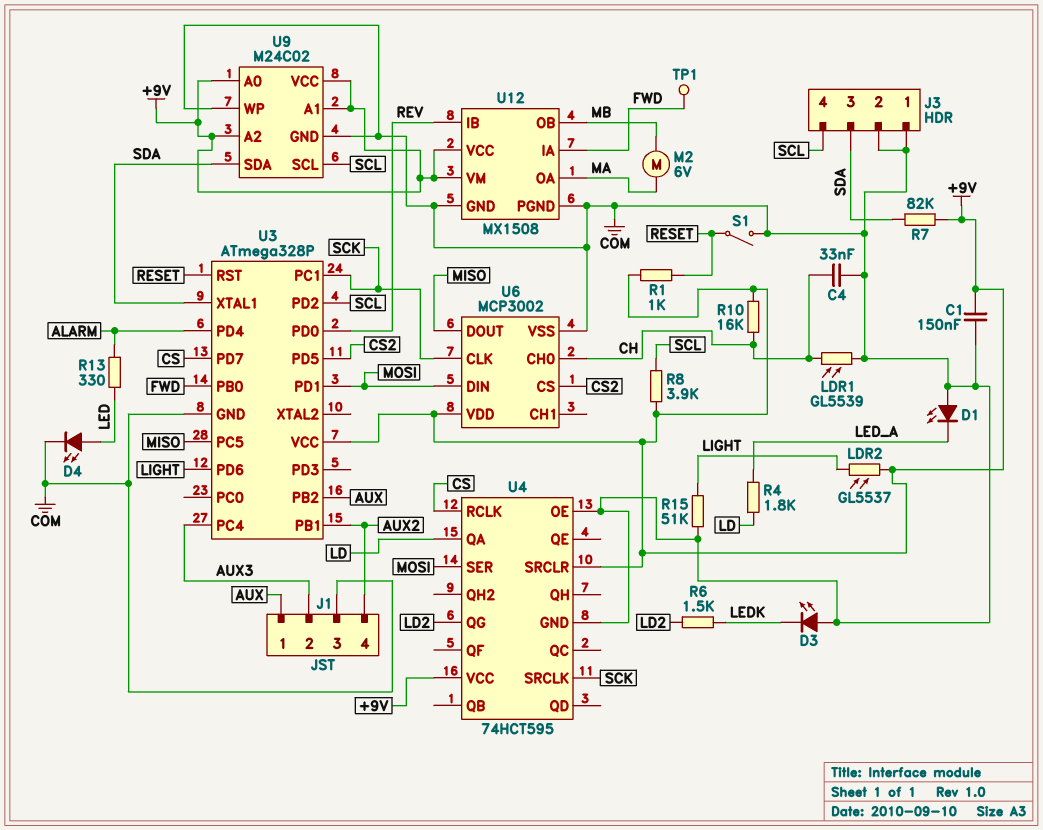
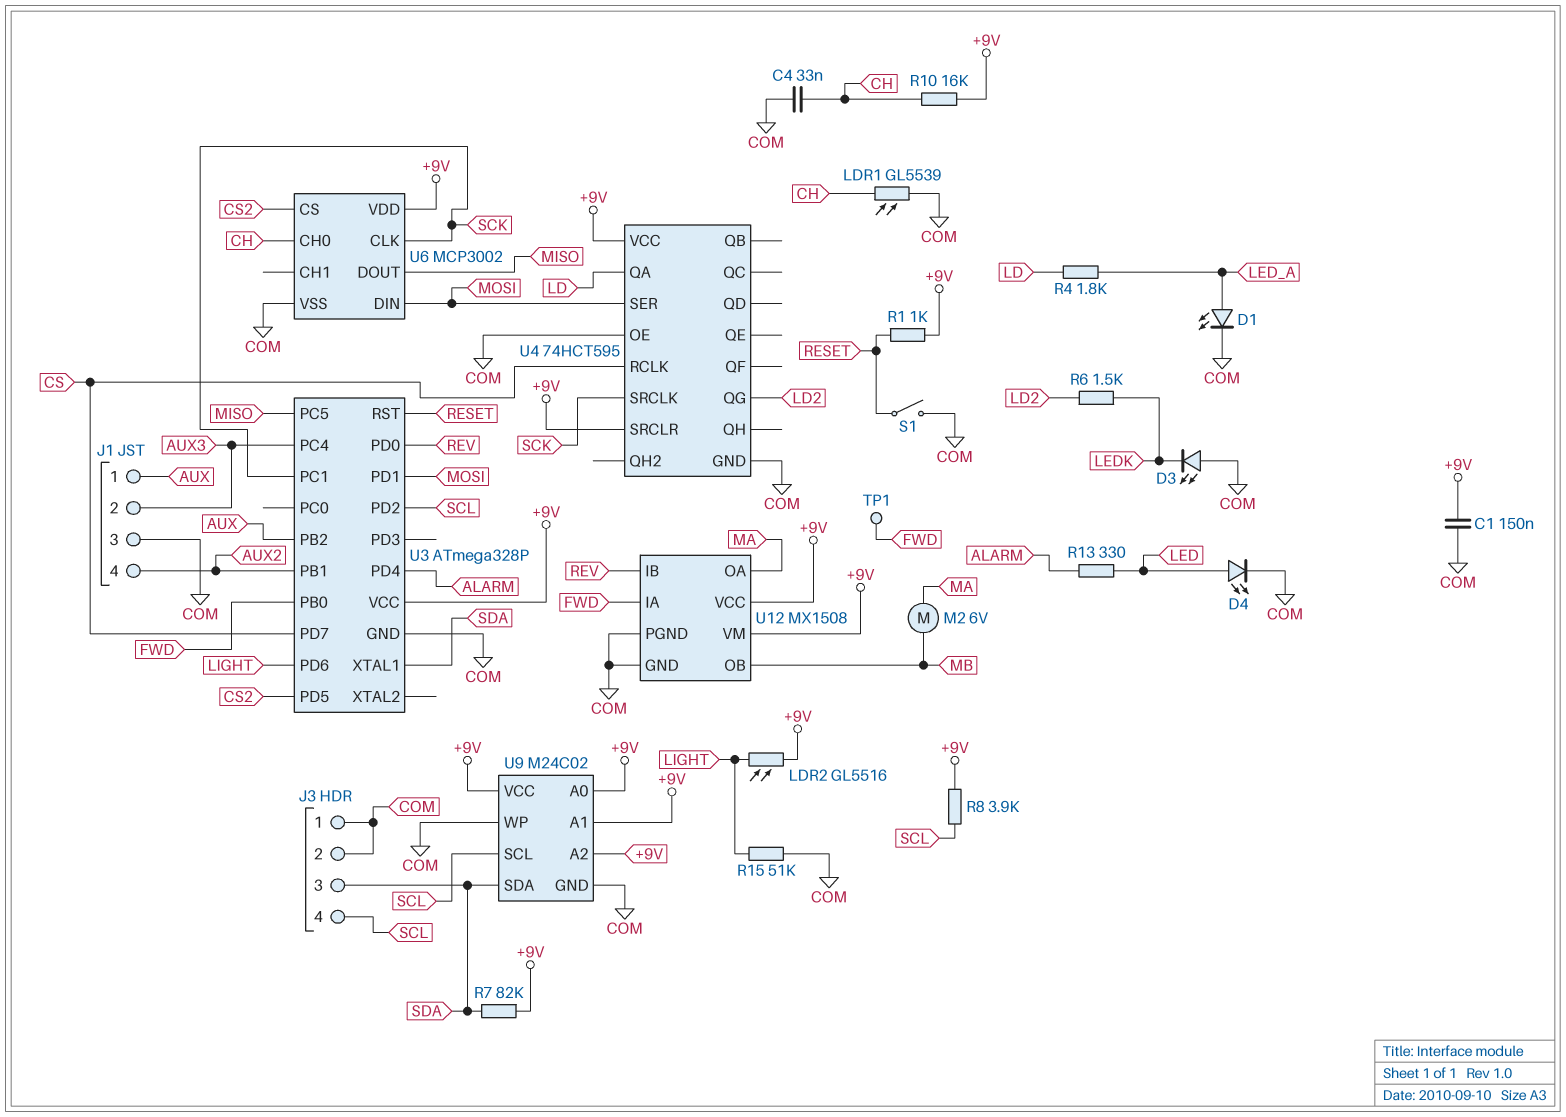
D1: LED (A COM, K LED_A) -> LED (A LED_A, K COM)
LDR2: GL5537 (+9V, LIGHT) -> GL5516 (+9V, LIGHT)

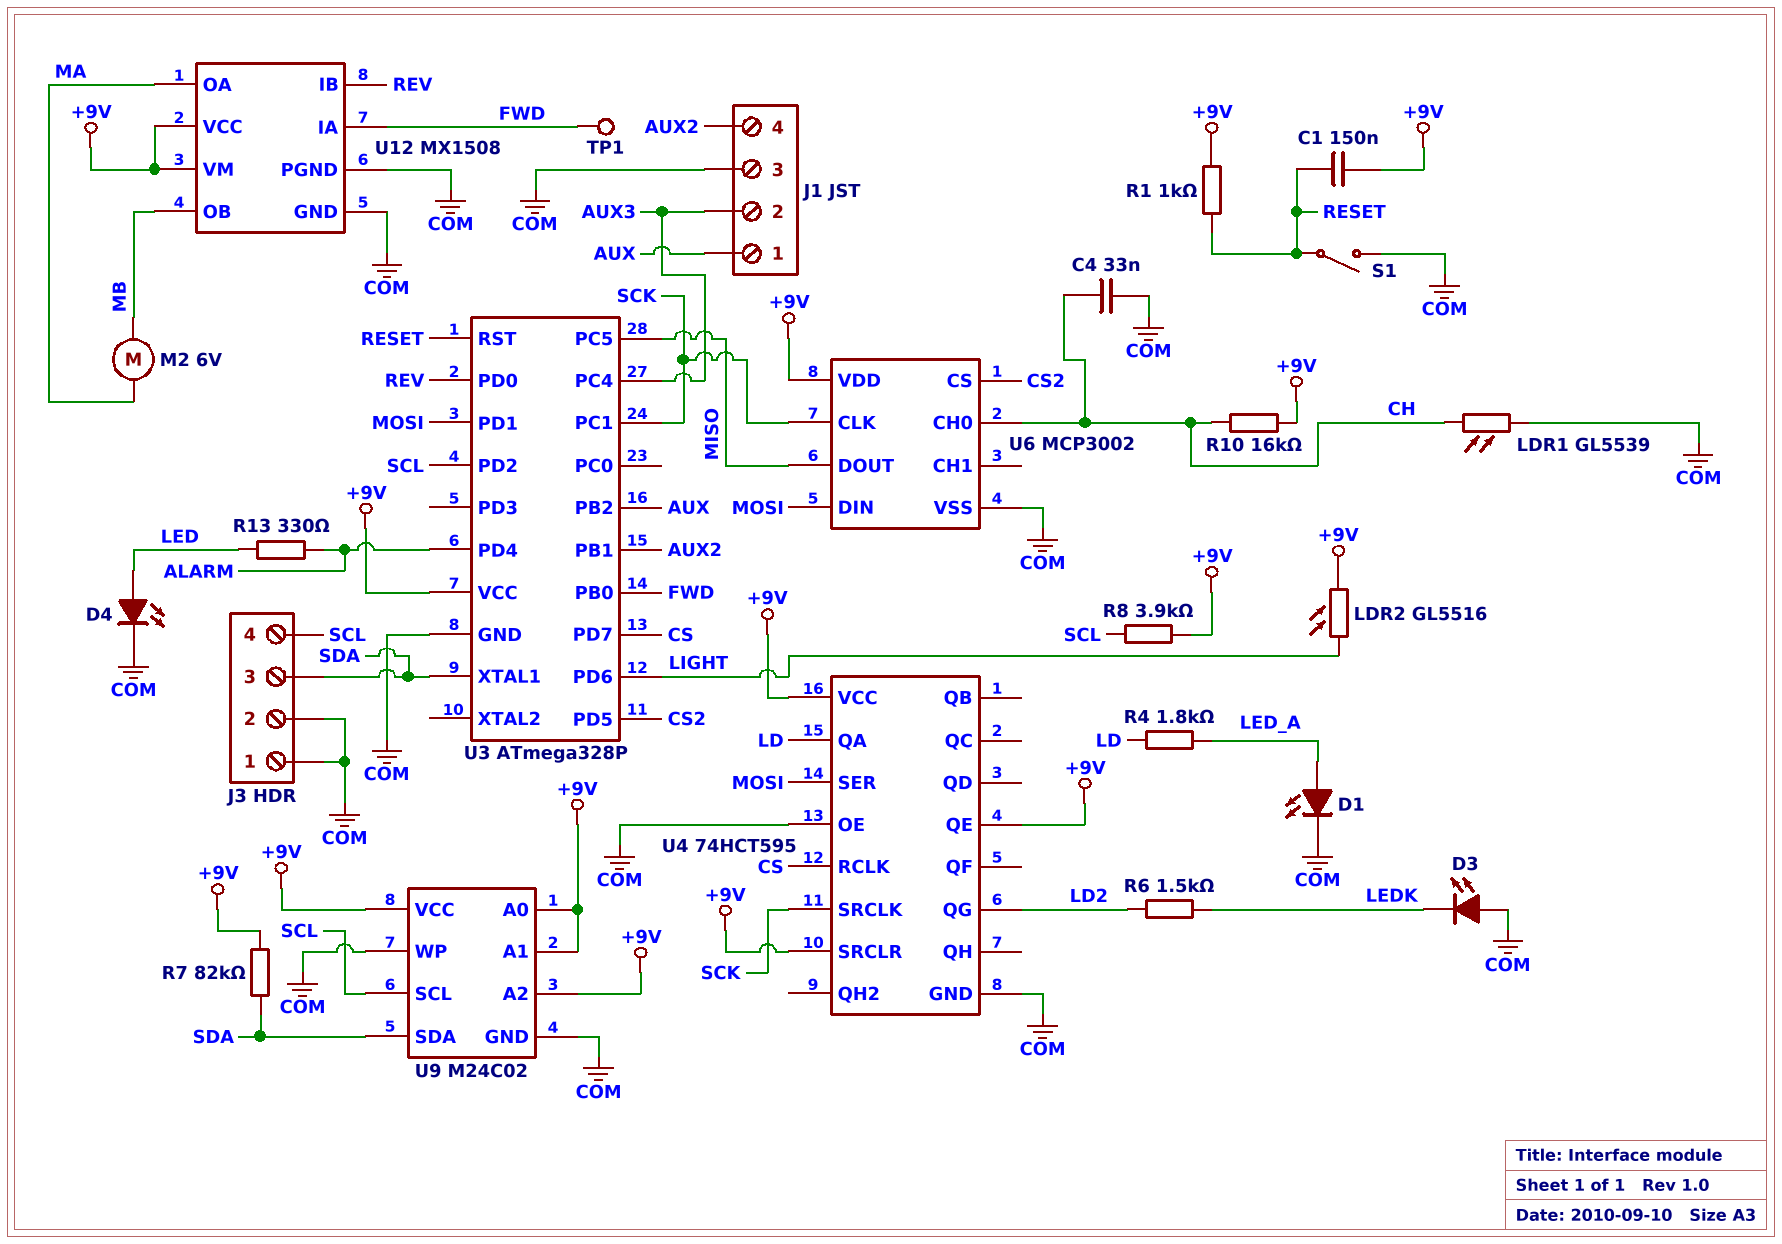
C1: 150nF (+9V, COM) -> 150nF (+9V, RESET)
R15: 51k (COM, LIGHT) -> none
U4 pin QE: none -> +9V

